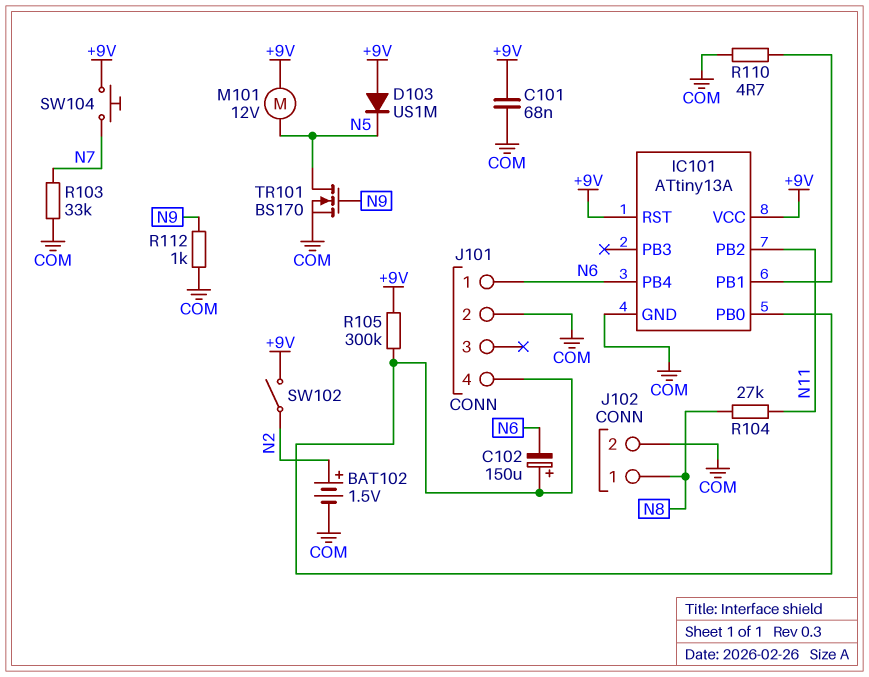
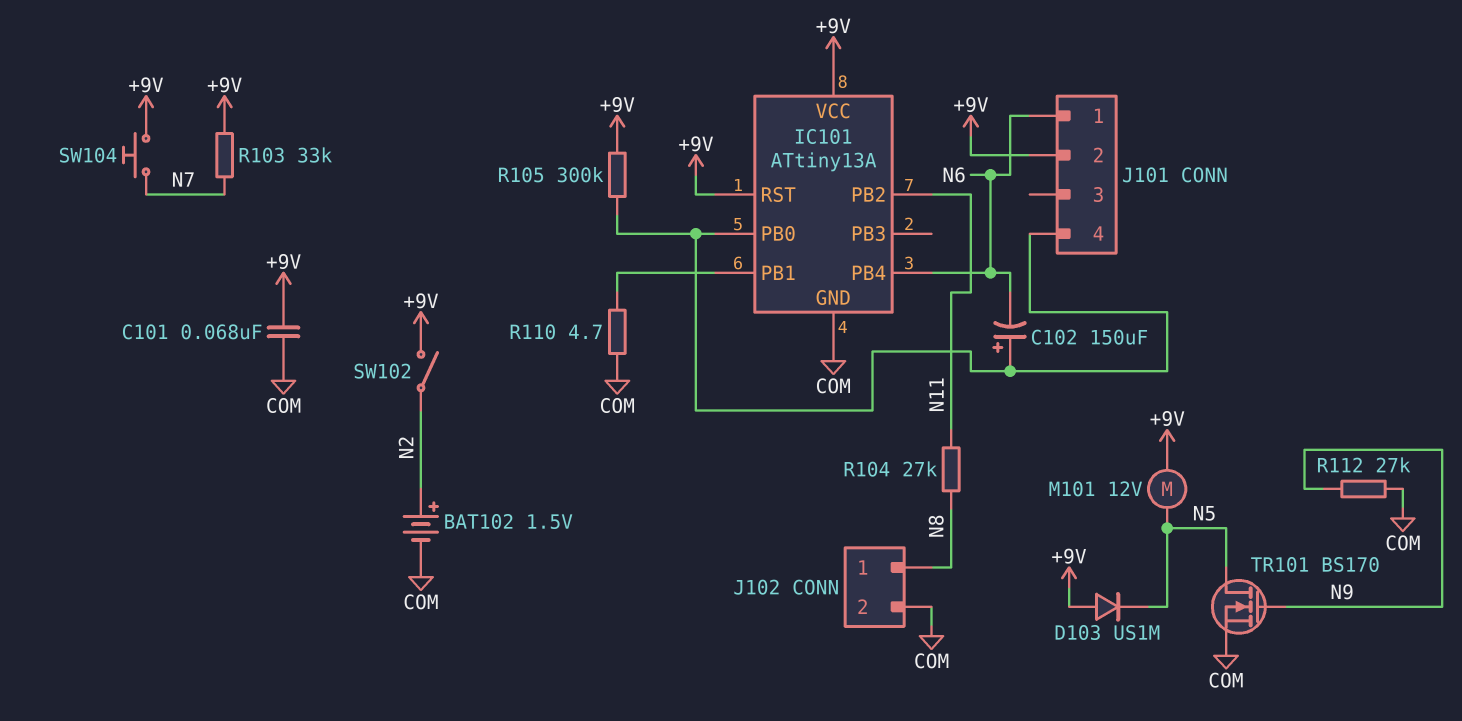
J101 pin 2: COM -> +9V
R103: 33k (COM, N7) -> 33k (+9V, N7)
R112: 1k (COM, N9) -> 27k (COM, N9)

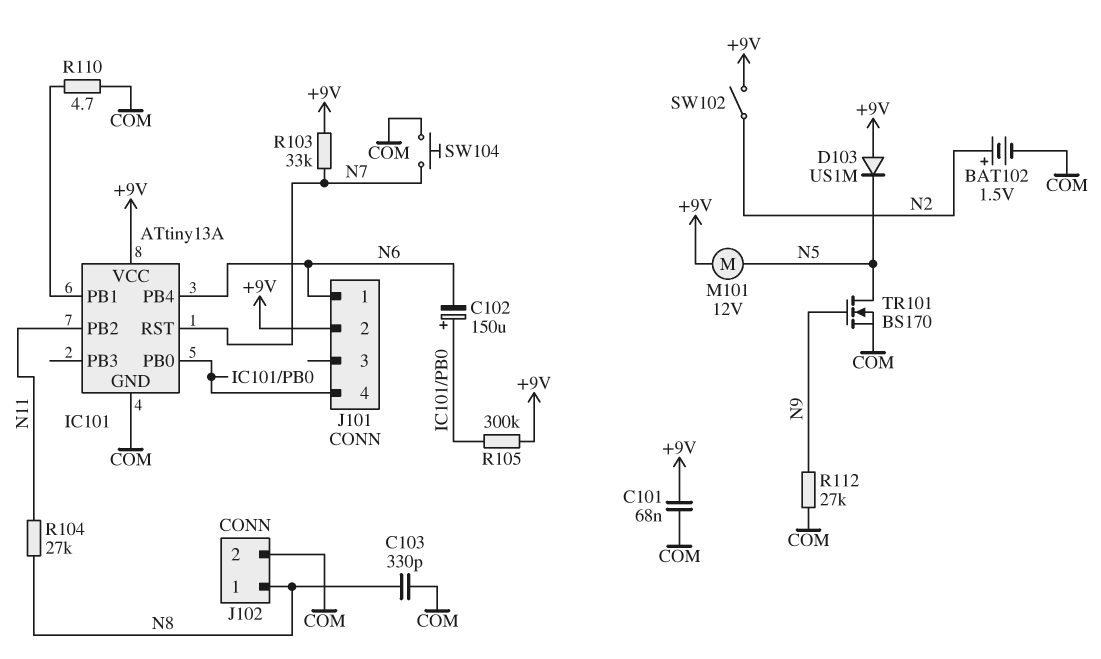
C103: none -> 330pF (COM, N8)
IC101 pin RST: +9V -> N7
SW104: button (+9V, N7) -> button (COM, N7)

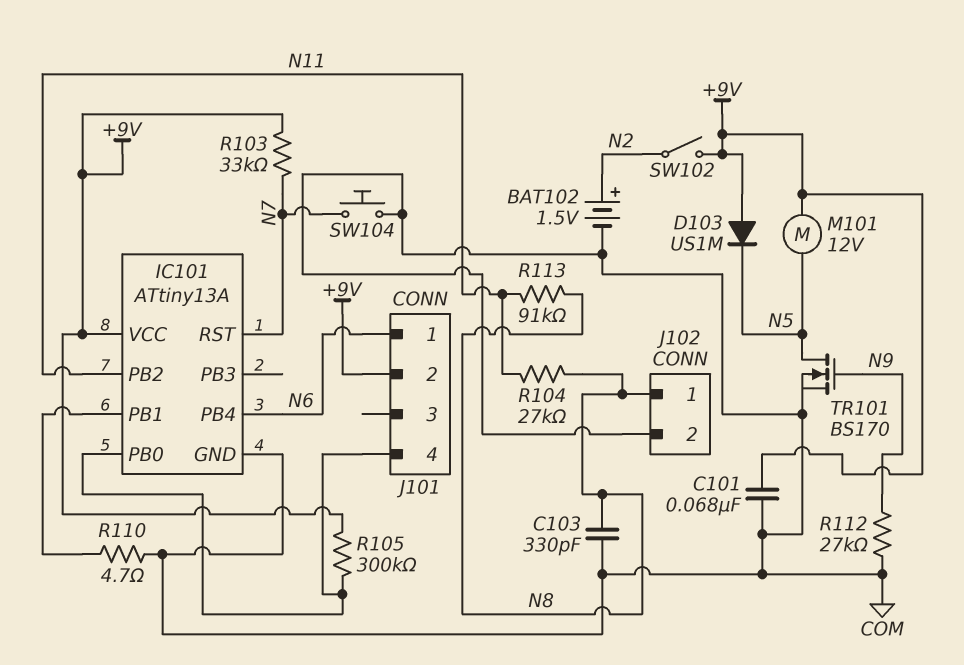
C102: 150uF (plus IC101/PB0, minus N6) -> none
R113: none -> 91k (N8, N11)

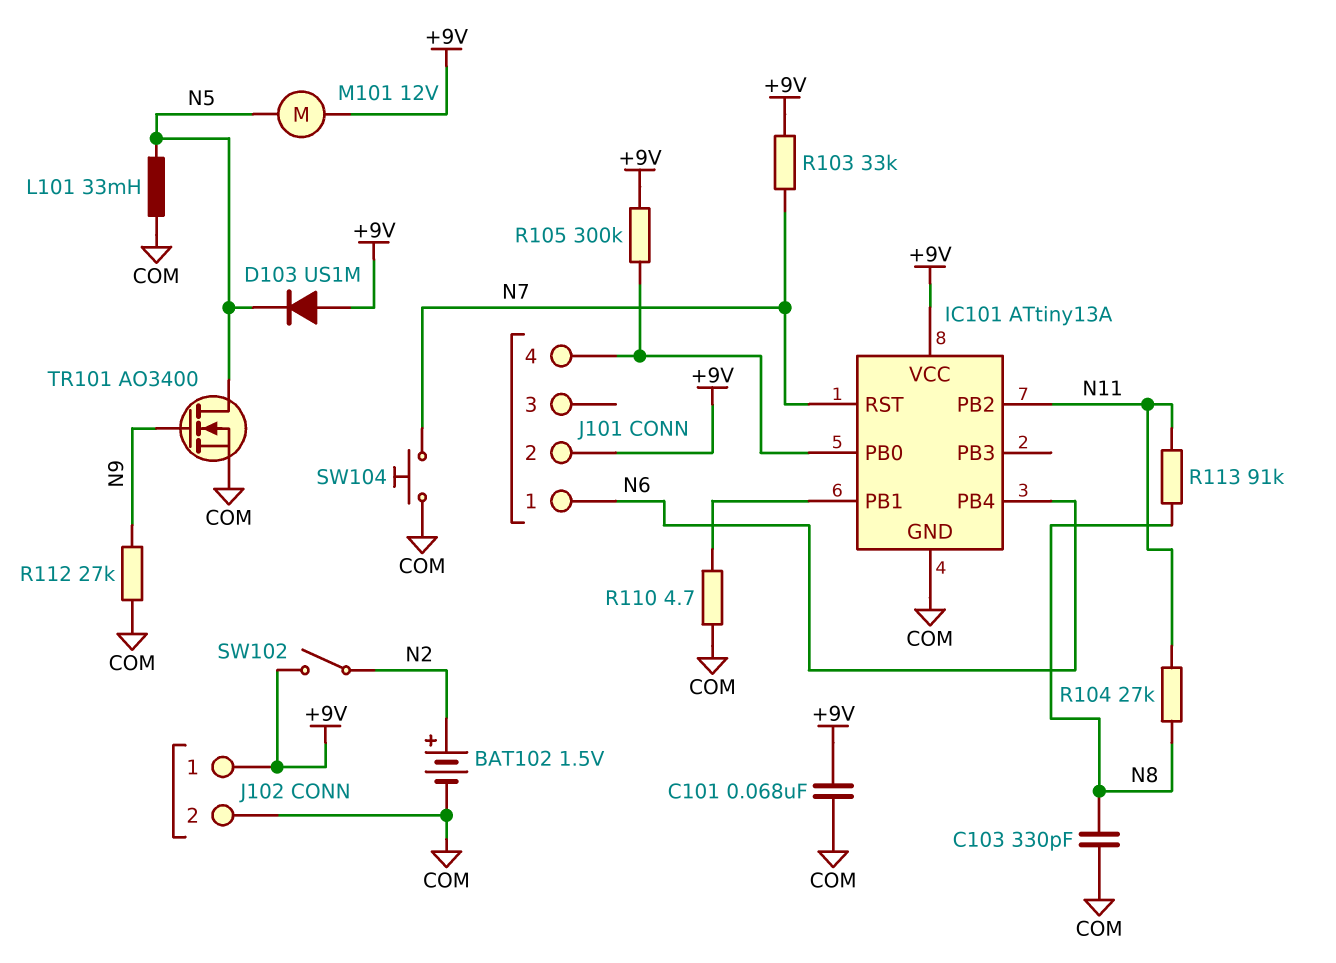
J102 pin 1: N8 -> +9V
L101: none -> 33mH (COM, N5)
TR101: NMOS BS170 (G N9, D N5, S COM) -> NMOS AO3400 (G N9, D N5, S COM)

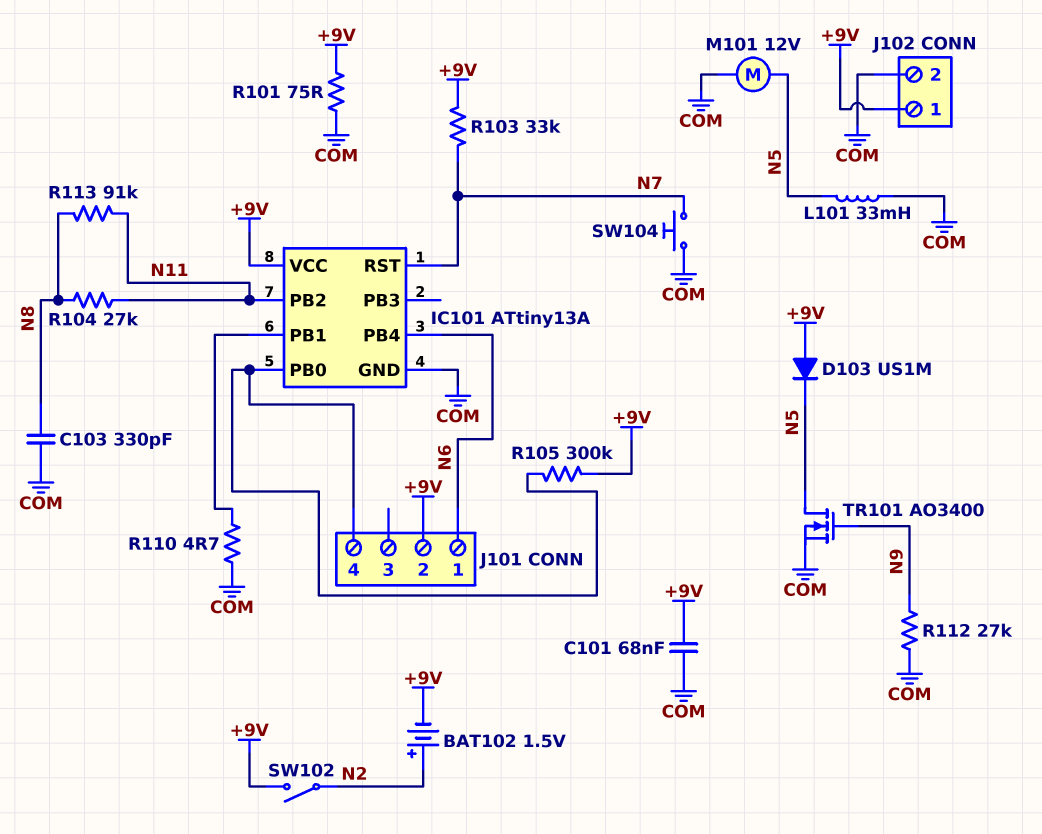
BAT102: 1.5V (plus N2, minus COM) -> 1.5V (plus N2, minus +9V)
M101: motor 12V (+9V, N5) -> motor 12V (COM, N5)
R101: none -> 75 (+9V, COM)

